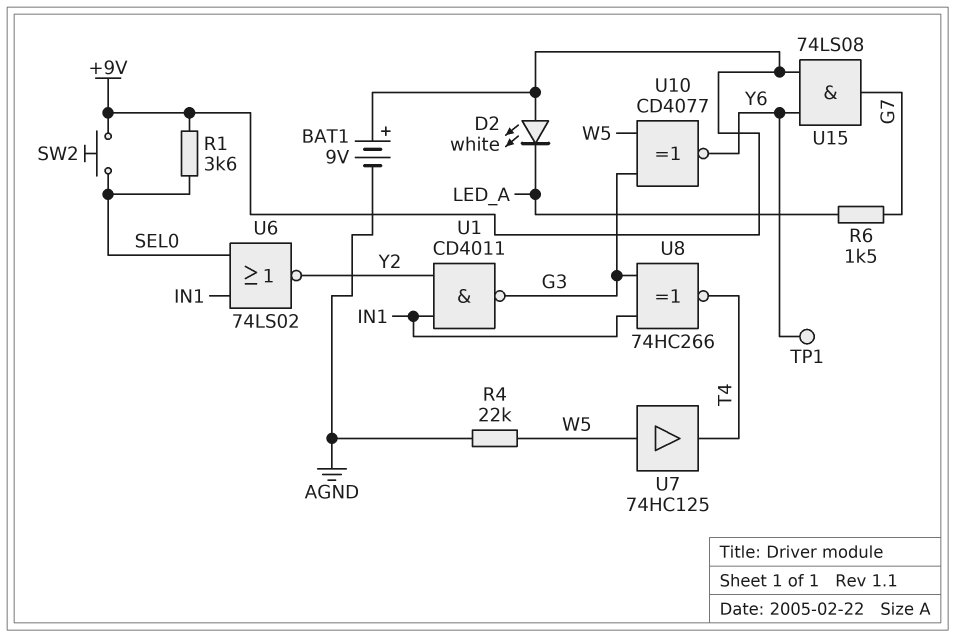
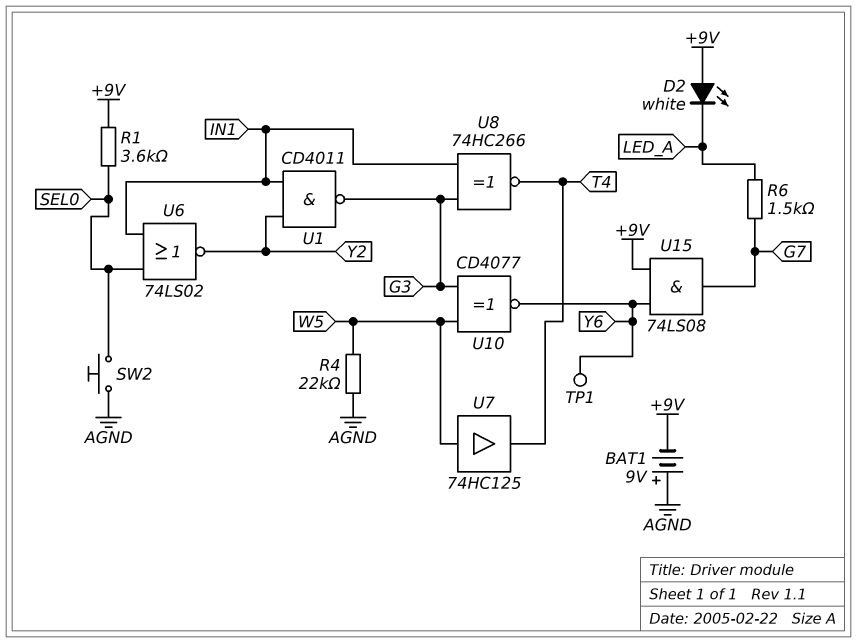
BAT1: 9V (plus +9V, minus AGND) -> 9V (plus AGND, minus +9V)
SW2: button (+9V, SEL0) -> button (AGND, SEL0)

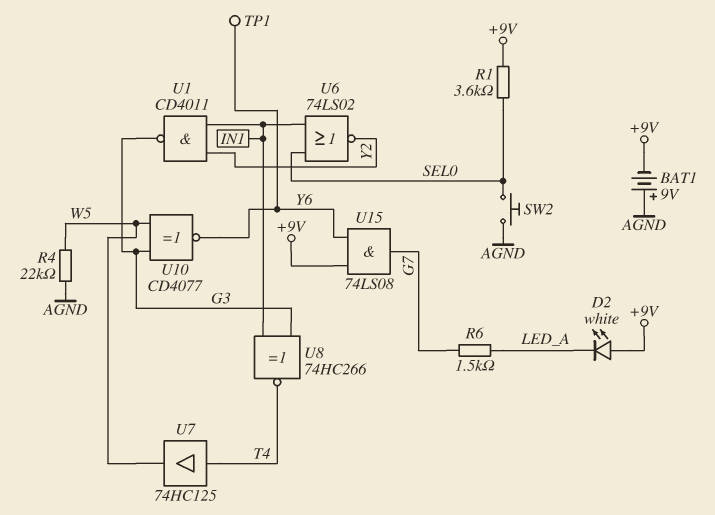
U7: buffer 74HC125 (in W5, out T4) -> buffer 74HC125 (in T4, out W5)

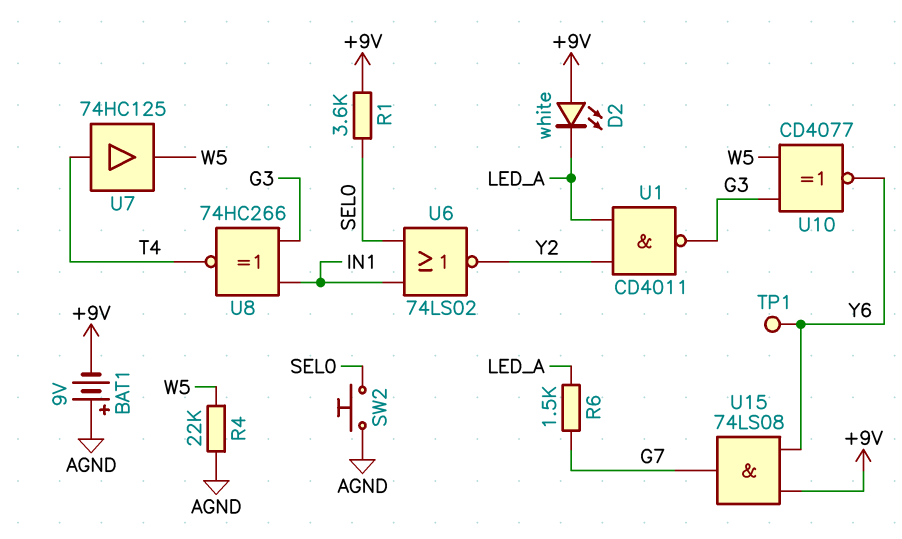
U1: NAND CD4011 (in IN1, in Y2, out G3) -> NAND CD4011 (in LED_A, in Y2, out G3)

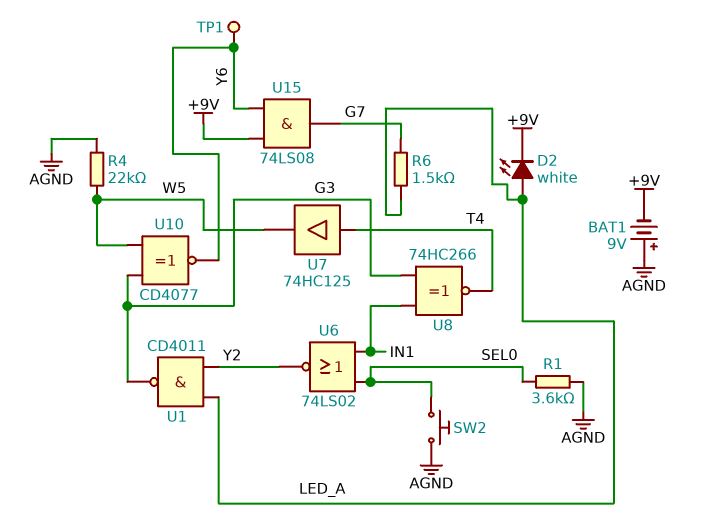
D2: LED white (A +9V, K LED_A) -> LED white (A LED_A, K +9V)
R1: 3.6k (+9V, SEL0) -> 3.6k (AGND, SEL0)

